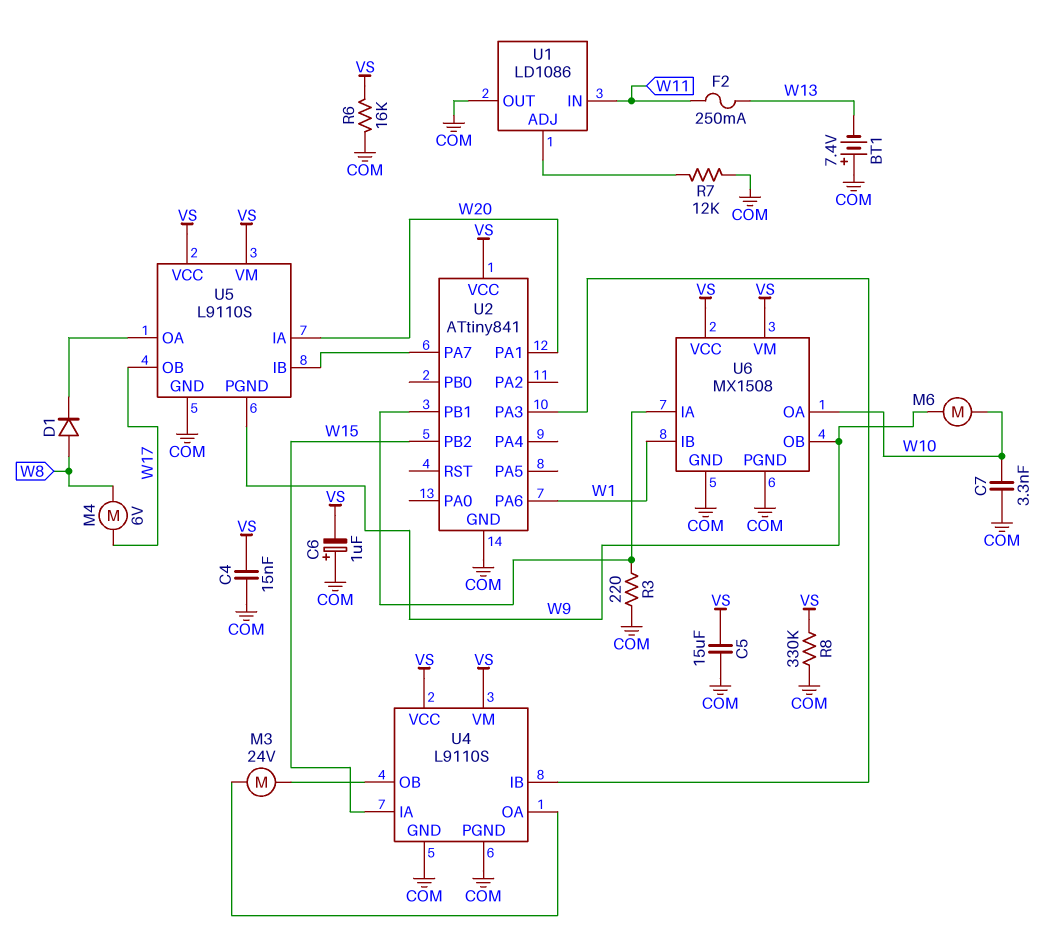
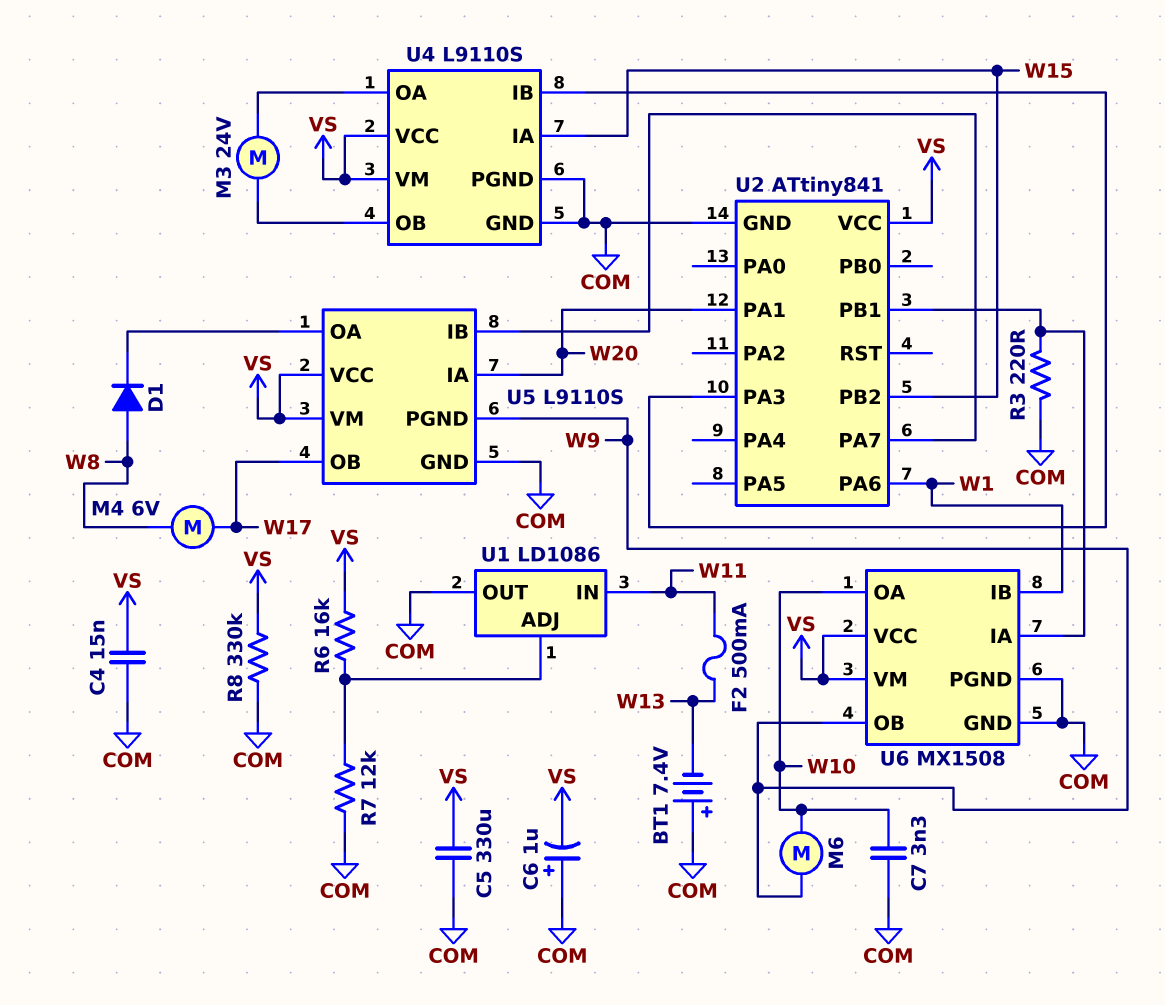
C5: 15uF (COM, VS) -> 330uF (COM, VS)
F2: 250mA (W11, W13) -> 500mA (W11, W13)
R6: 16k (COM, VS) -> 16k (U1/ADJ, VS)

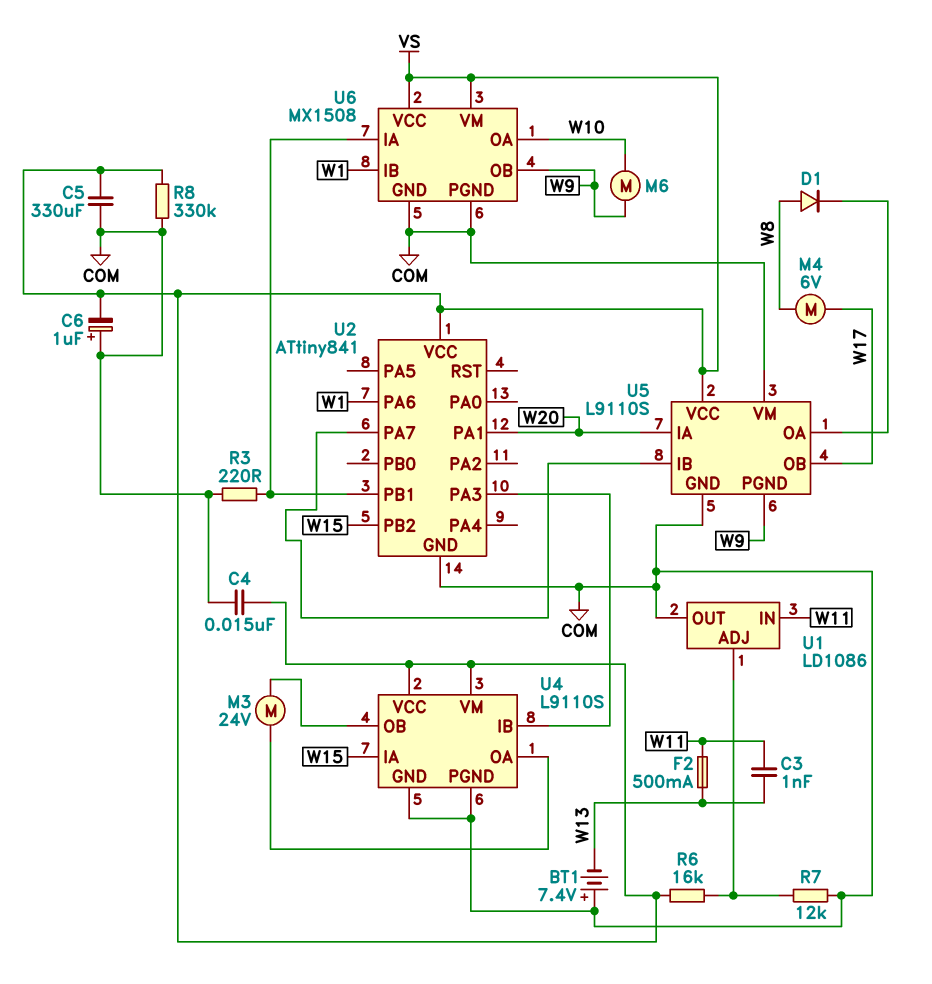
C3: none -> 1nF (W11, W13)
C7: 3.3nF (COM, W10) -> none
U5 pin VM: VS -> COM

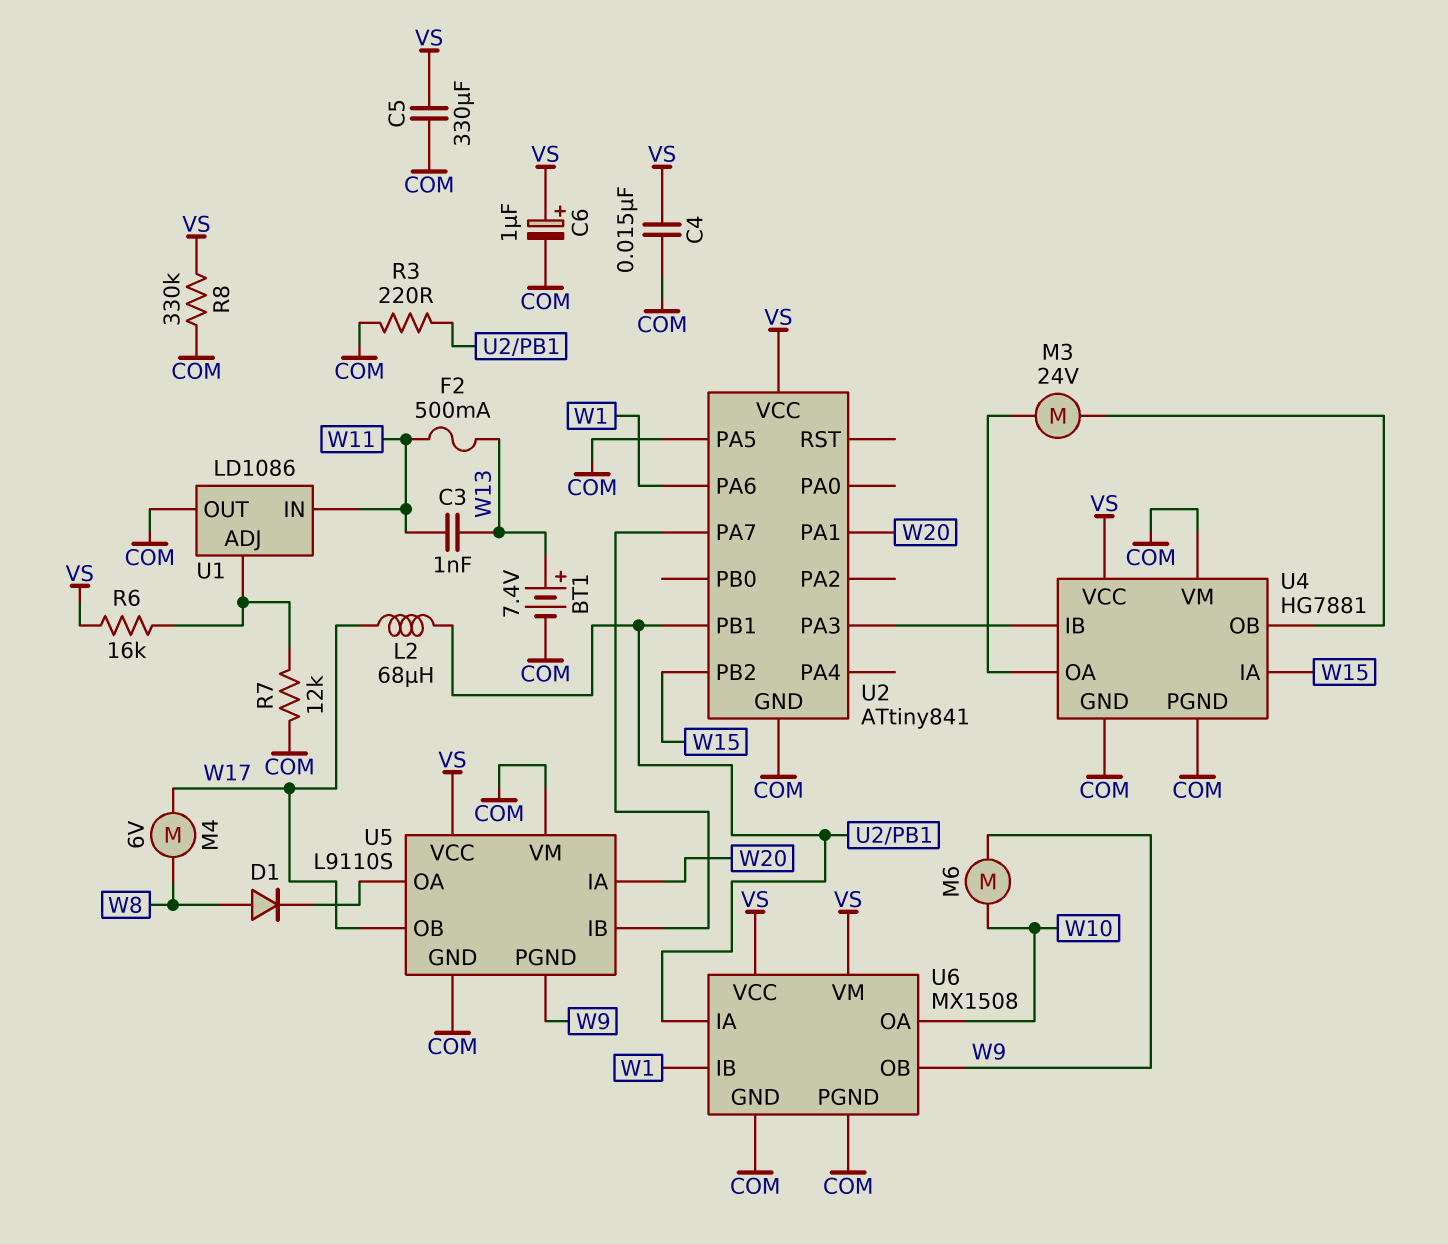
BT1: 7.4V (plus COM, minus W13) -> 7.4V (plus W13, minus COM)
C6: 1uF (plus COM, minus VS) -> 1uF (plus VS, minus COM)
L2: none -> 68uH (U2/PB1, W17)
U2 pin PA5: none -> COM
U4: L9110S -> HG7881
U4 pin VM: VS -> COM

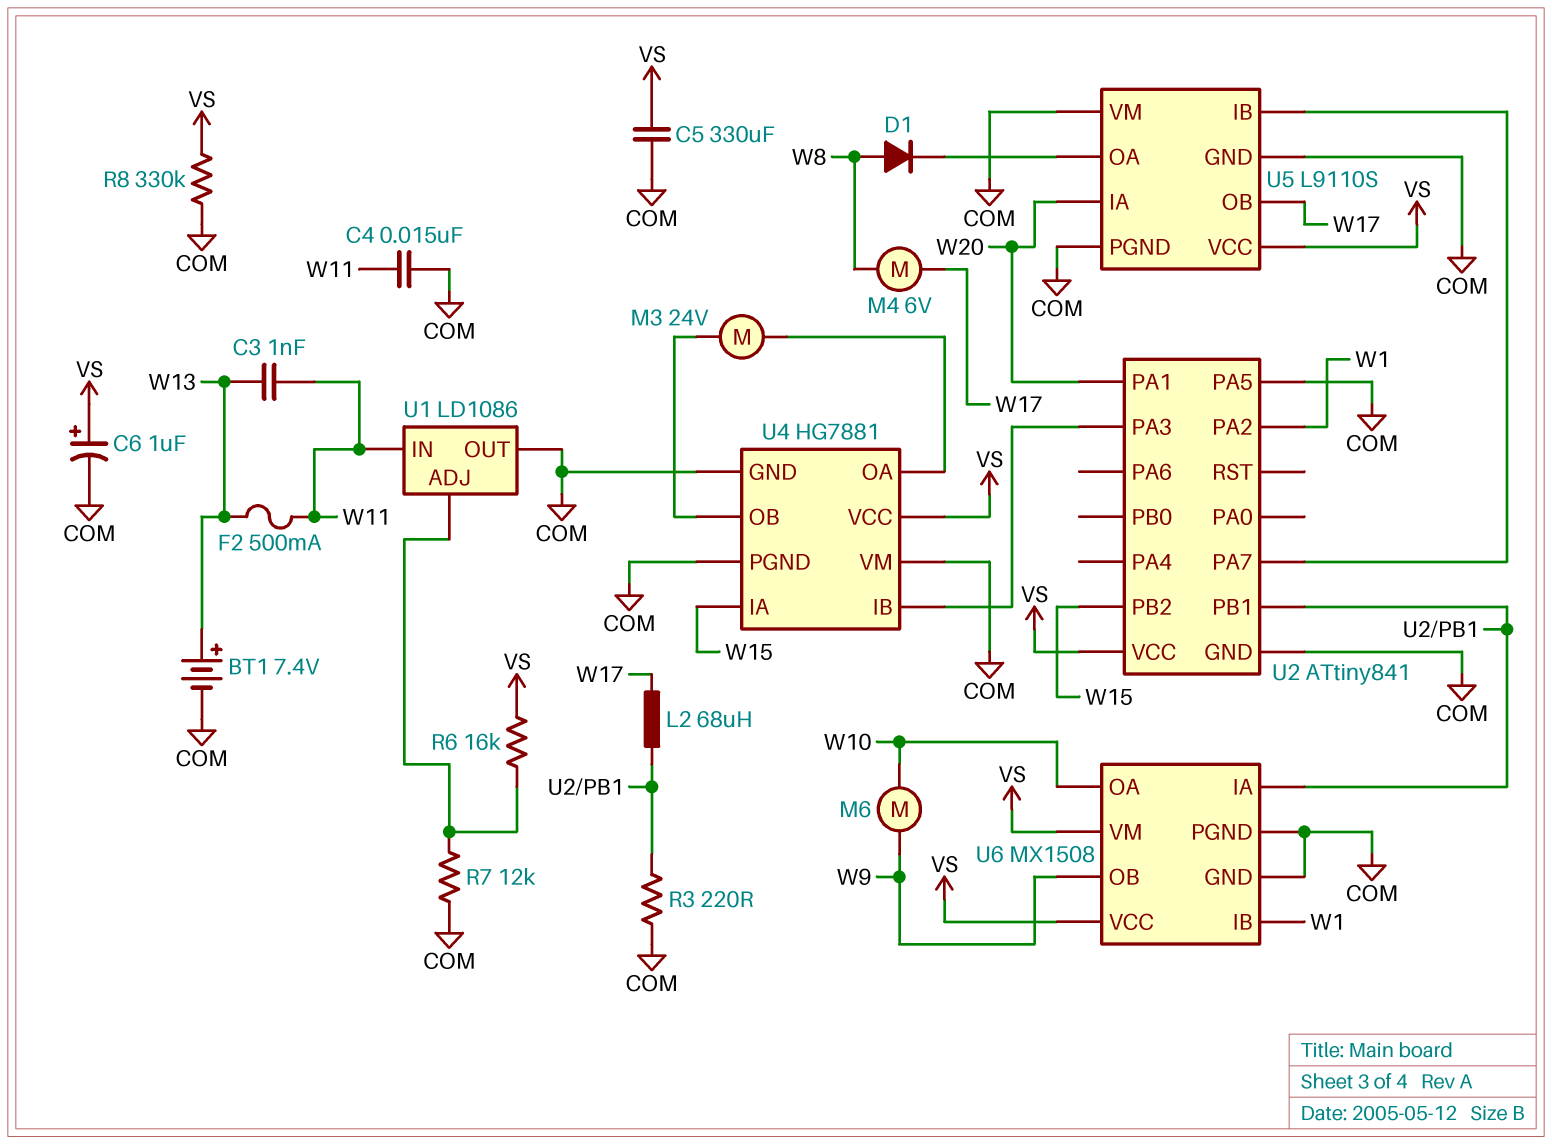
C4: 15nF (COM, VS) -> 15nF (COM, W11)
U2 pin PA2: none -> W1
U2 pin PA6: W1 -> none
U5 pin PGND: W9 -> COM

